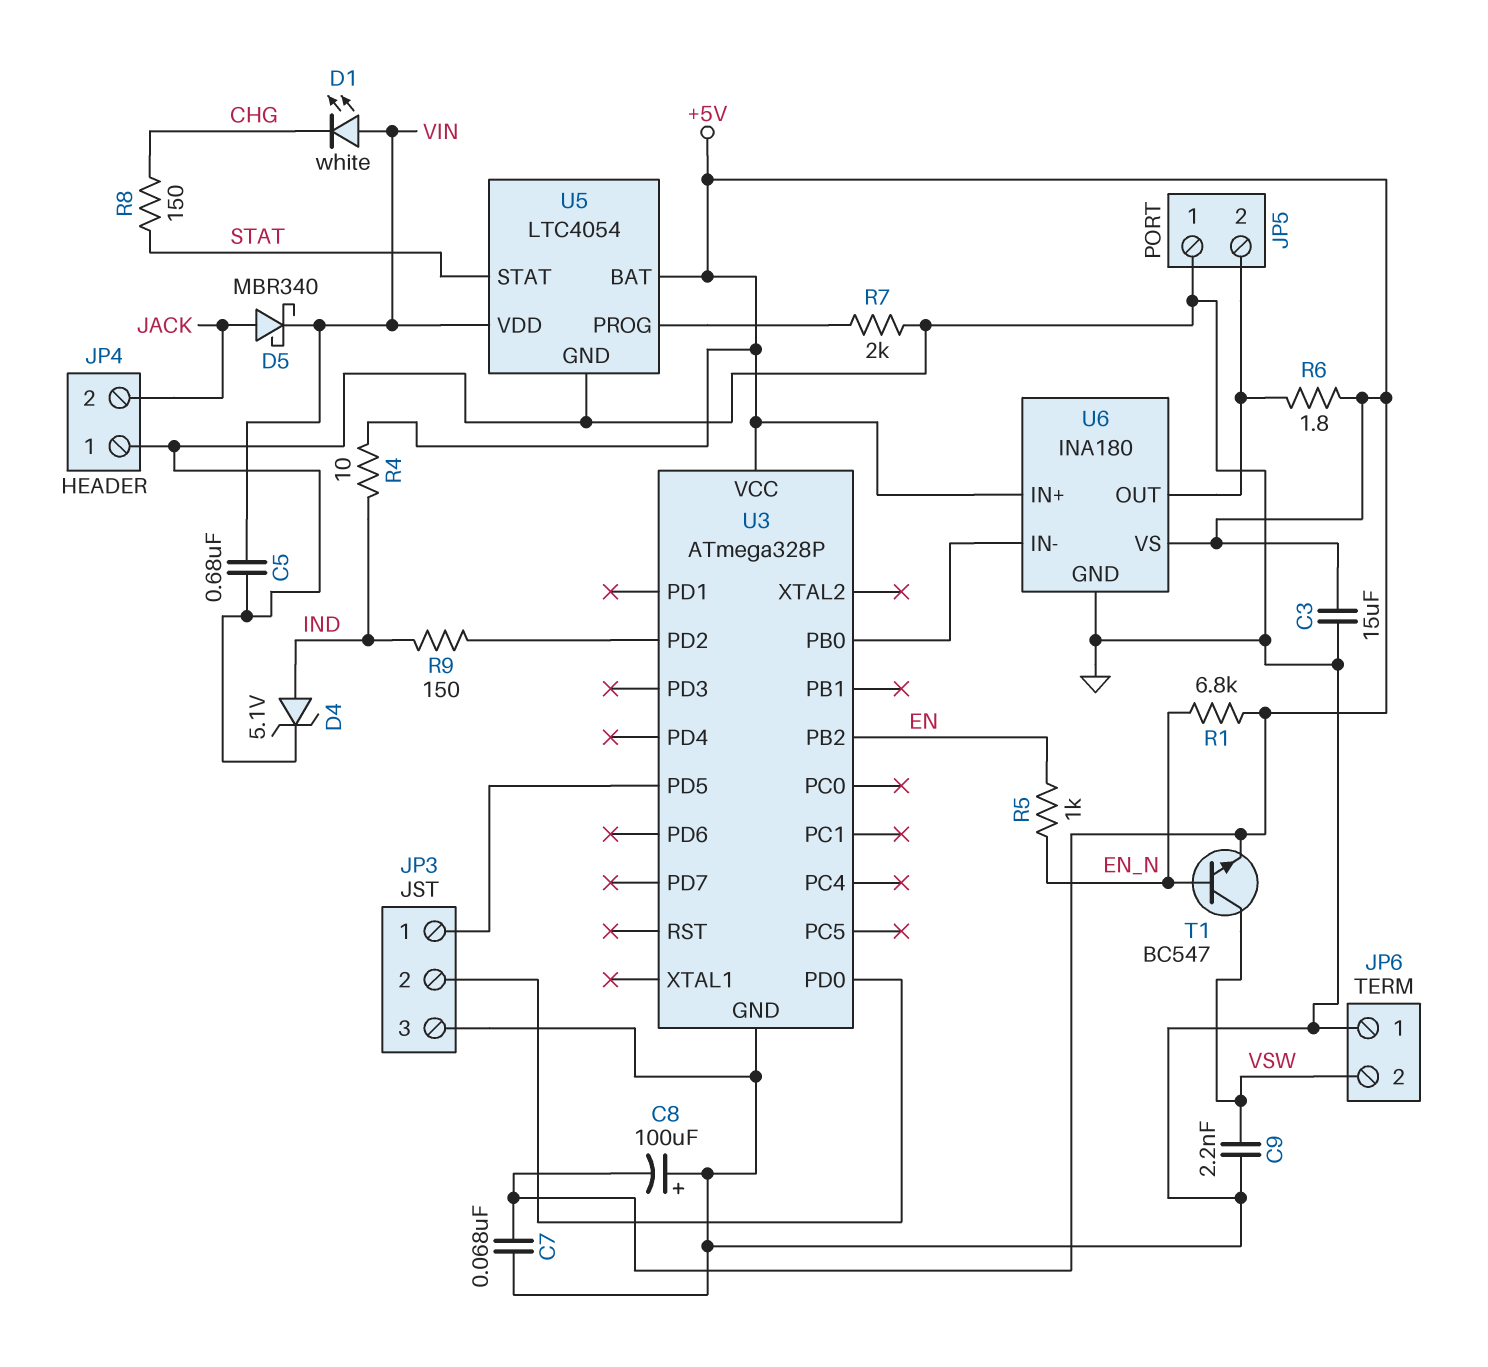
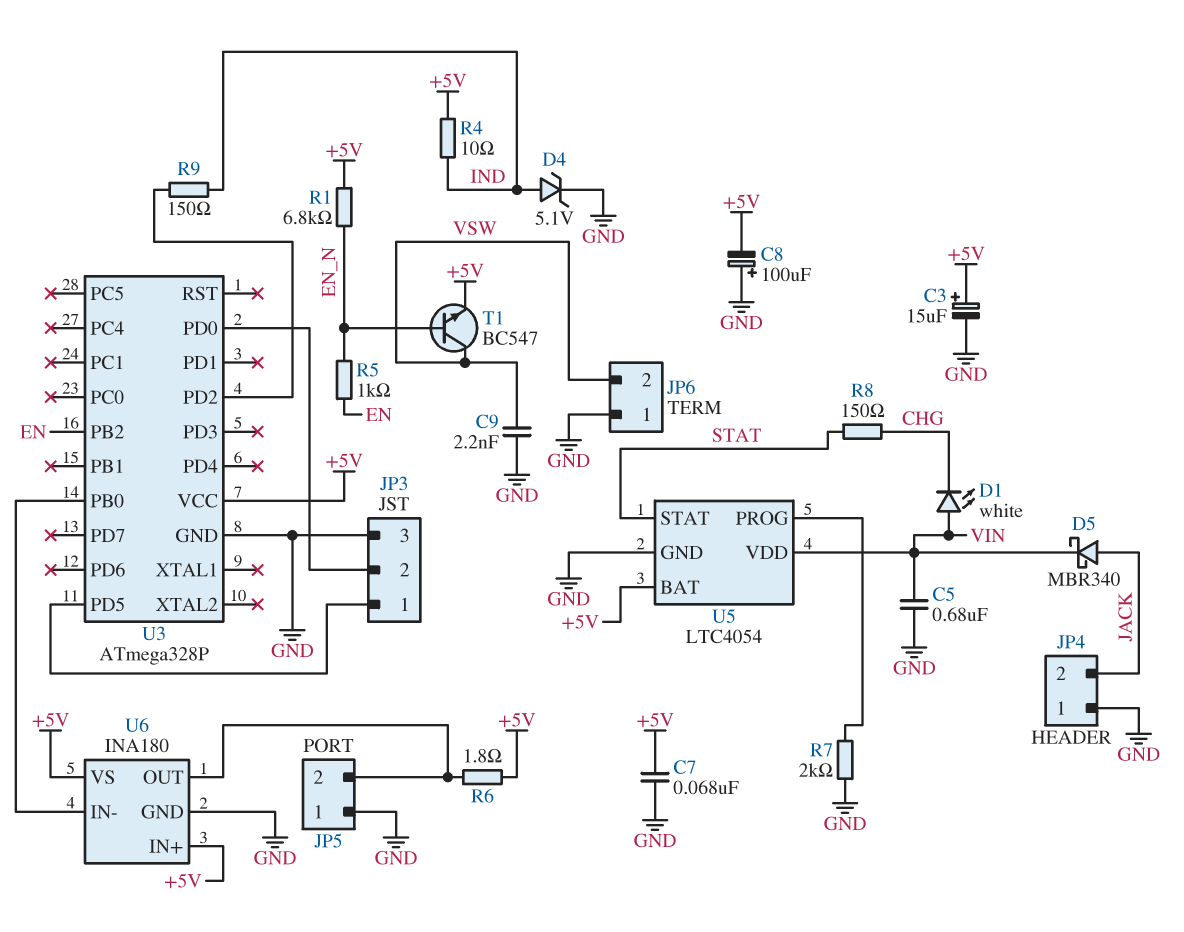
C3: 15uF (+5V, GND) -> 15uF (plus +5V, minus GND)

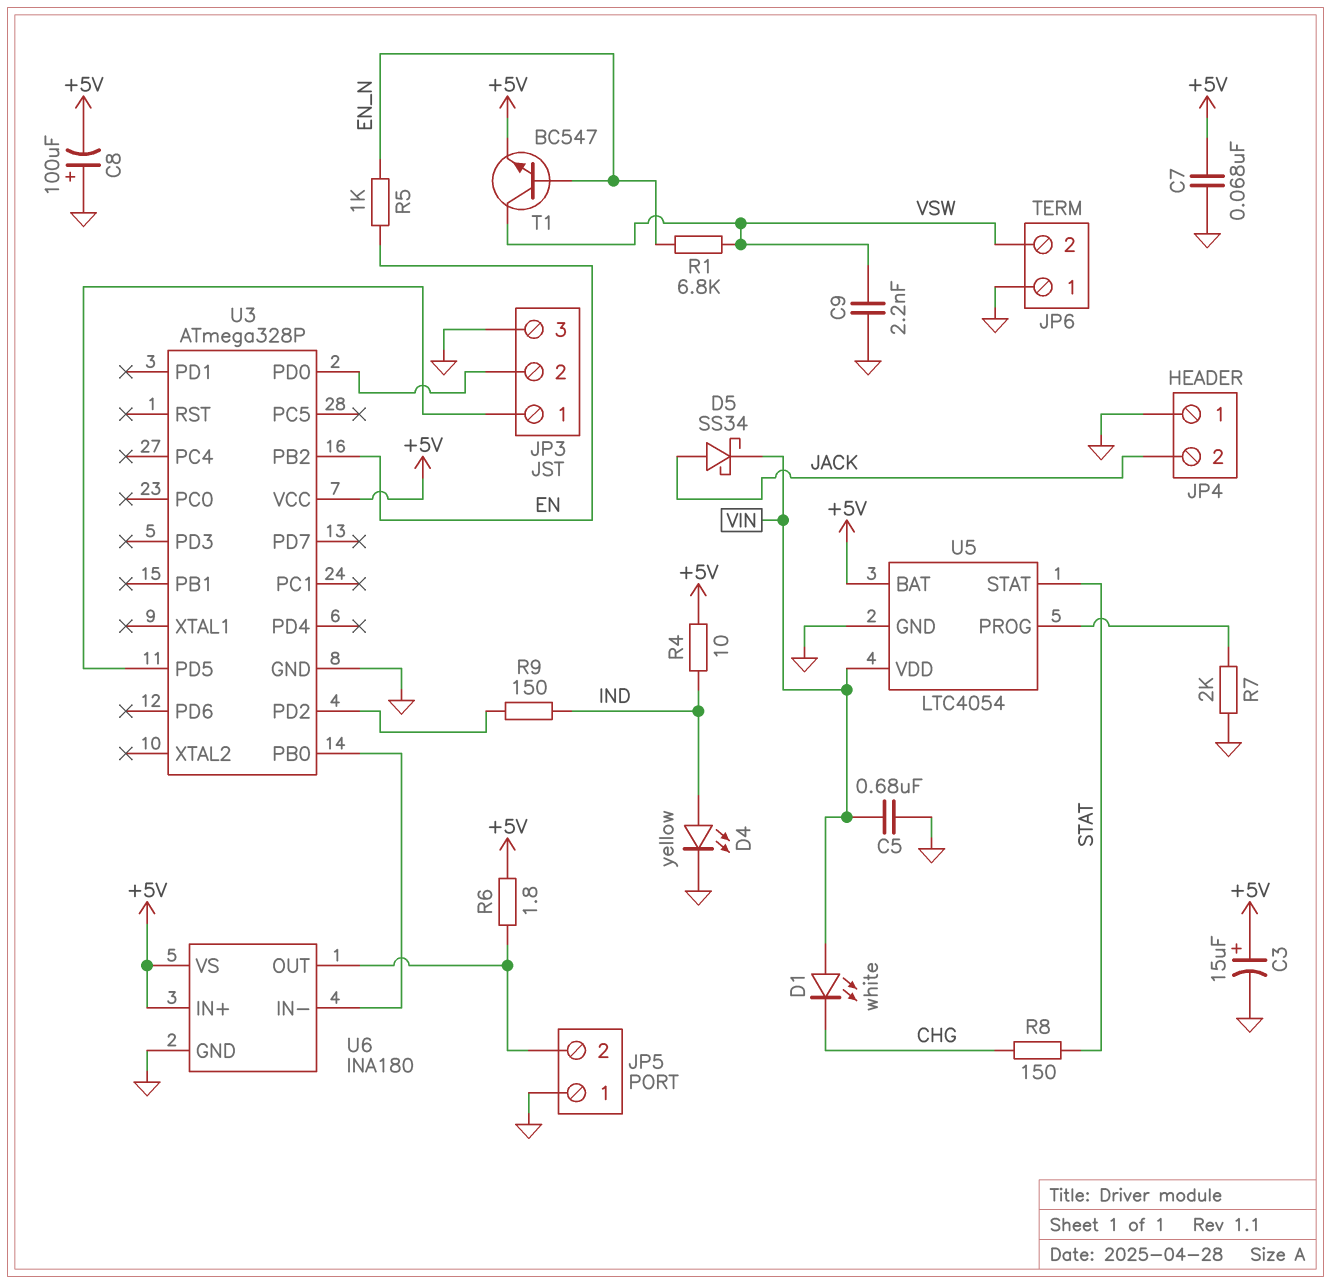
D4: zener 5.1V (A IND, K GND) -> LED yellow (A IND, K GND)
D5: schottky MBR340 (A JACK, K VIN) -> schottky SS34 (A JACK, K VIN)
R1: 6.8k (+5V, EN_N) -> 6.8k (EN_N, VSW)

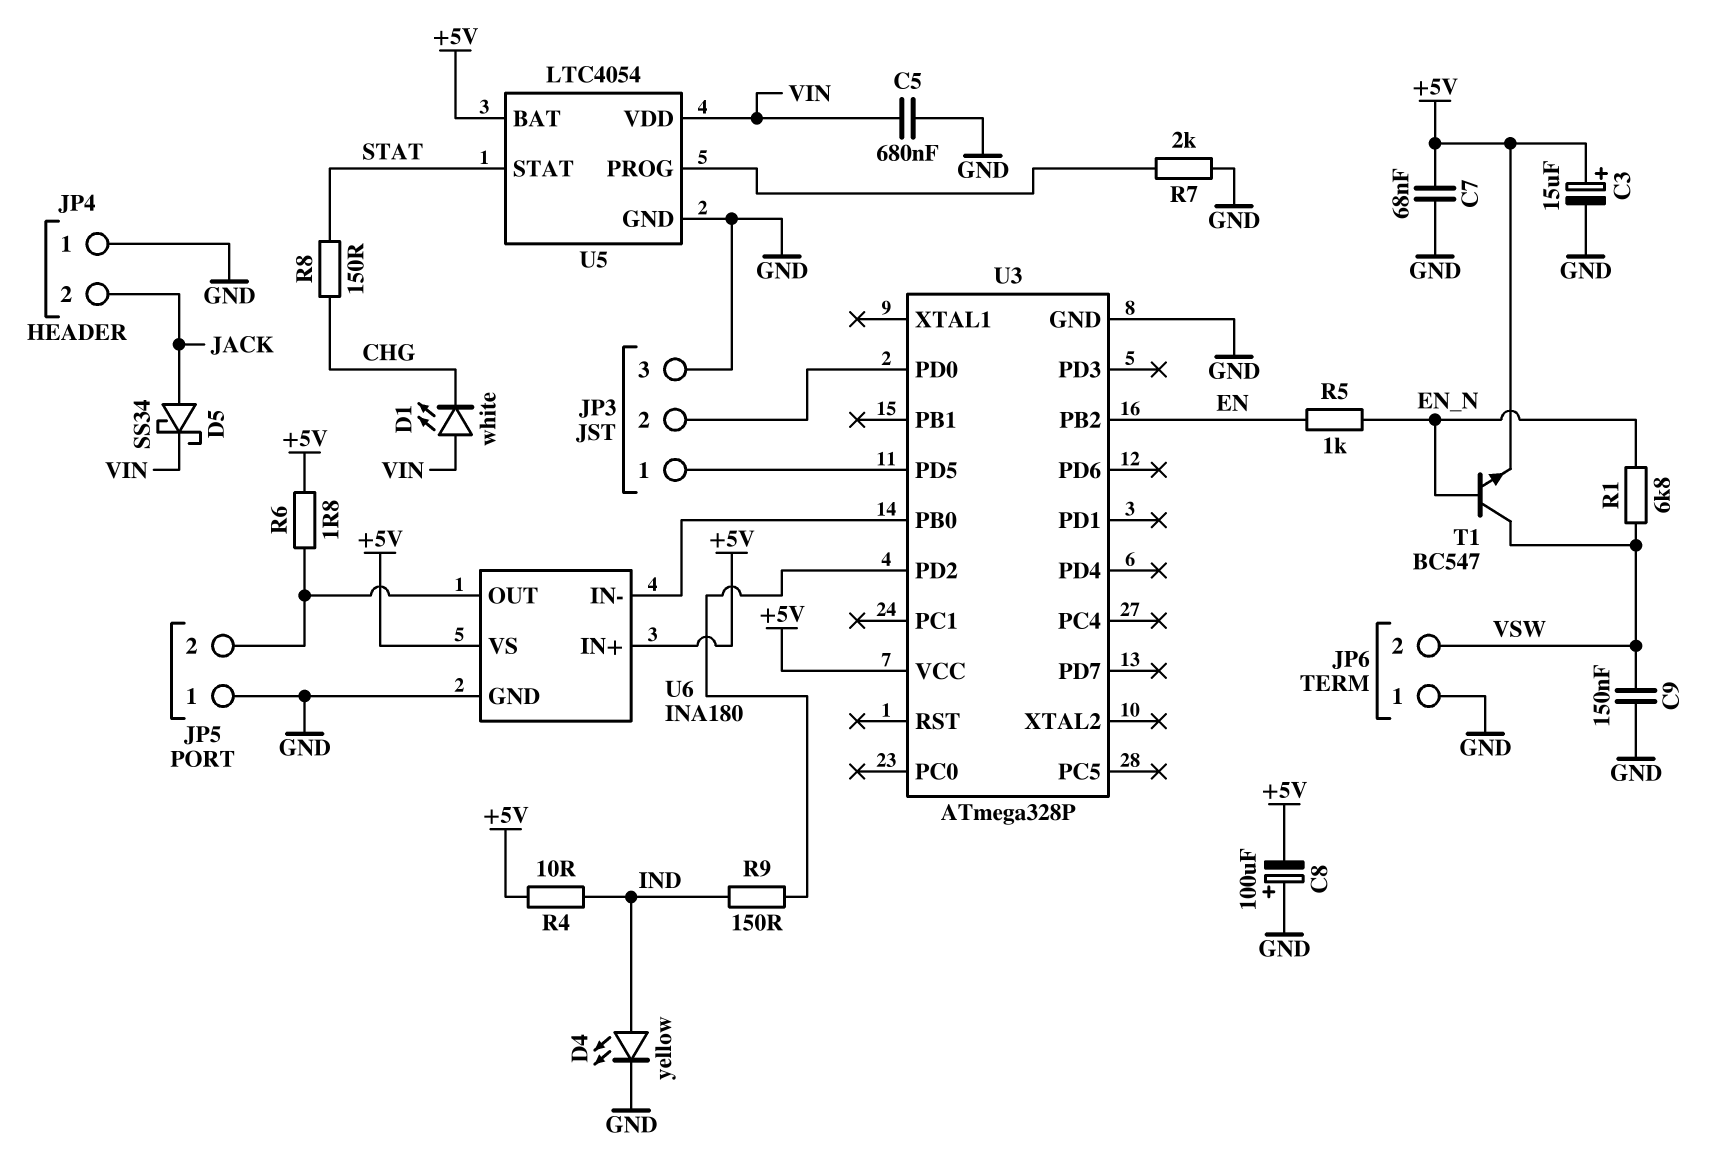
C9: 2.2nF (GND, VSW) -> 150nF (GND, VSW)

